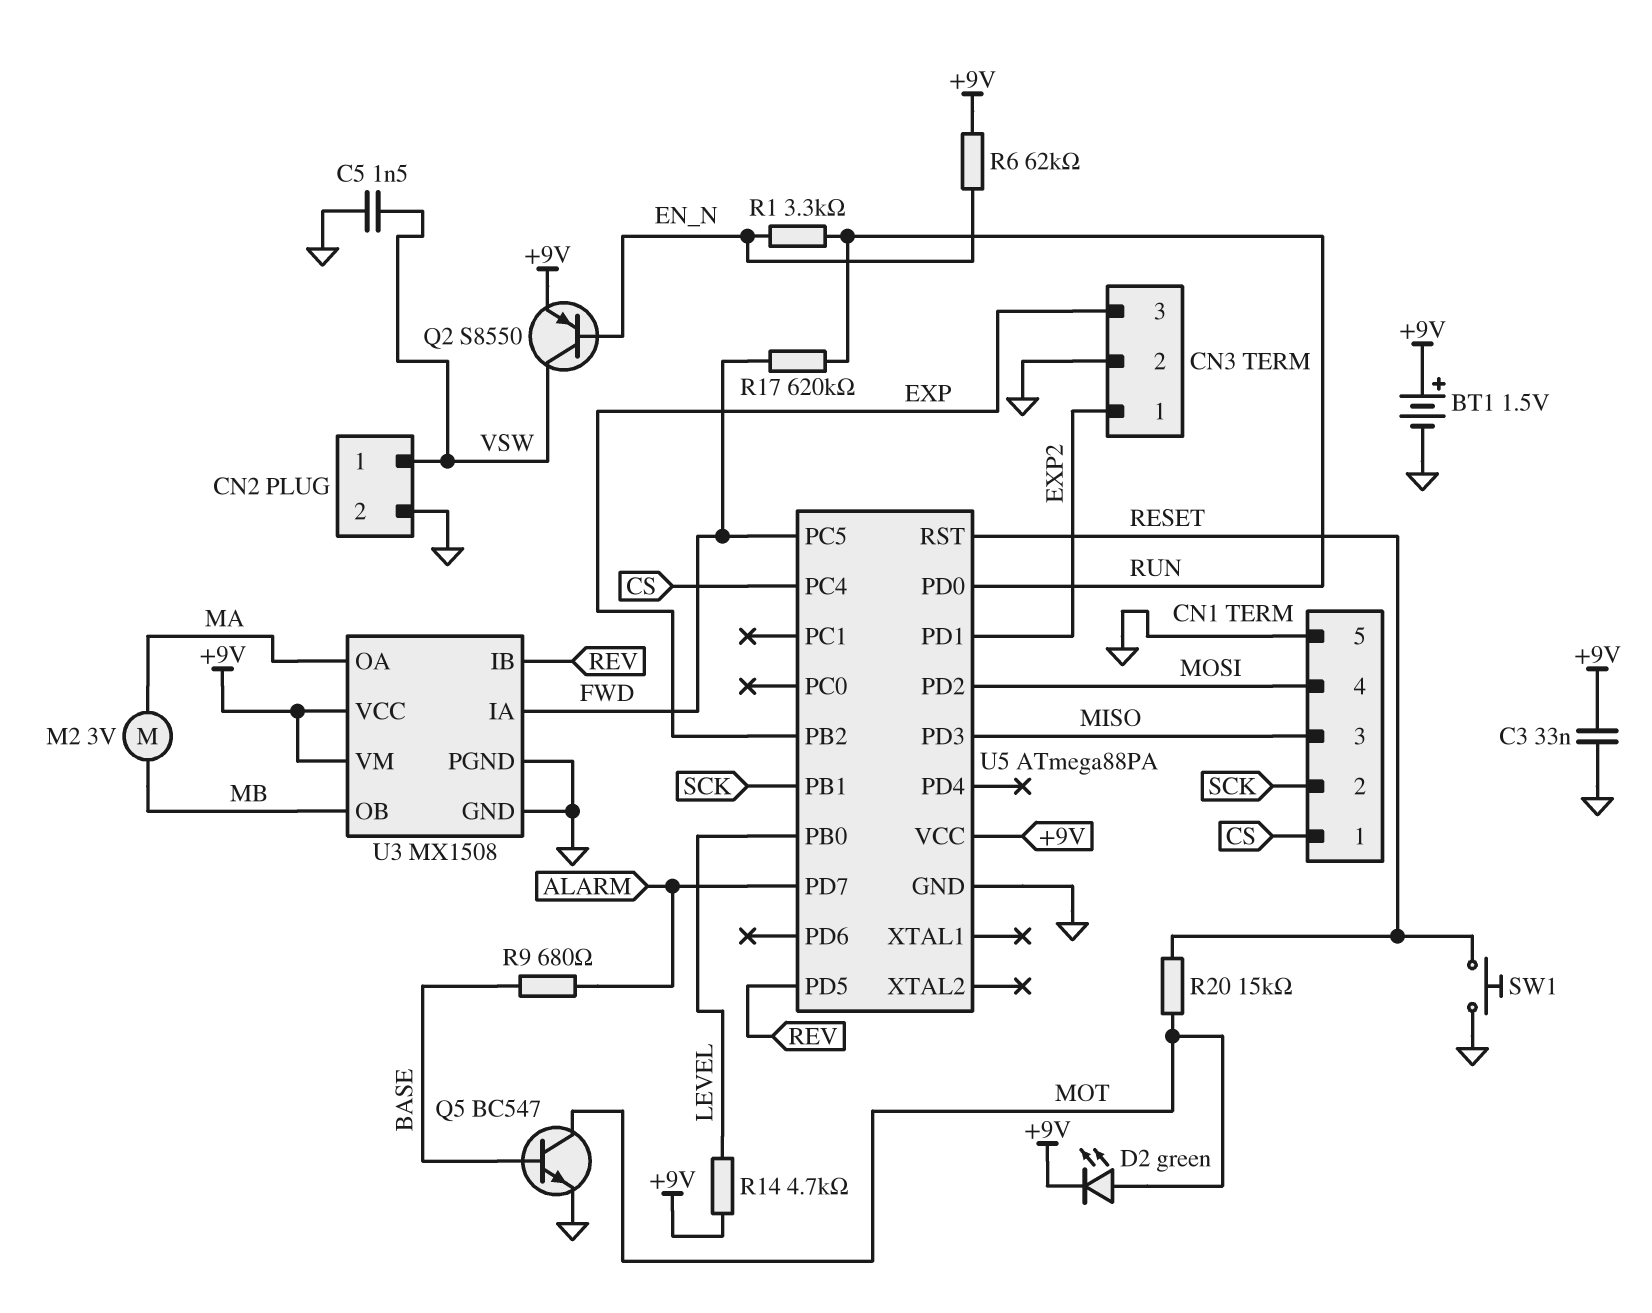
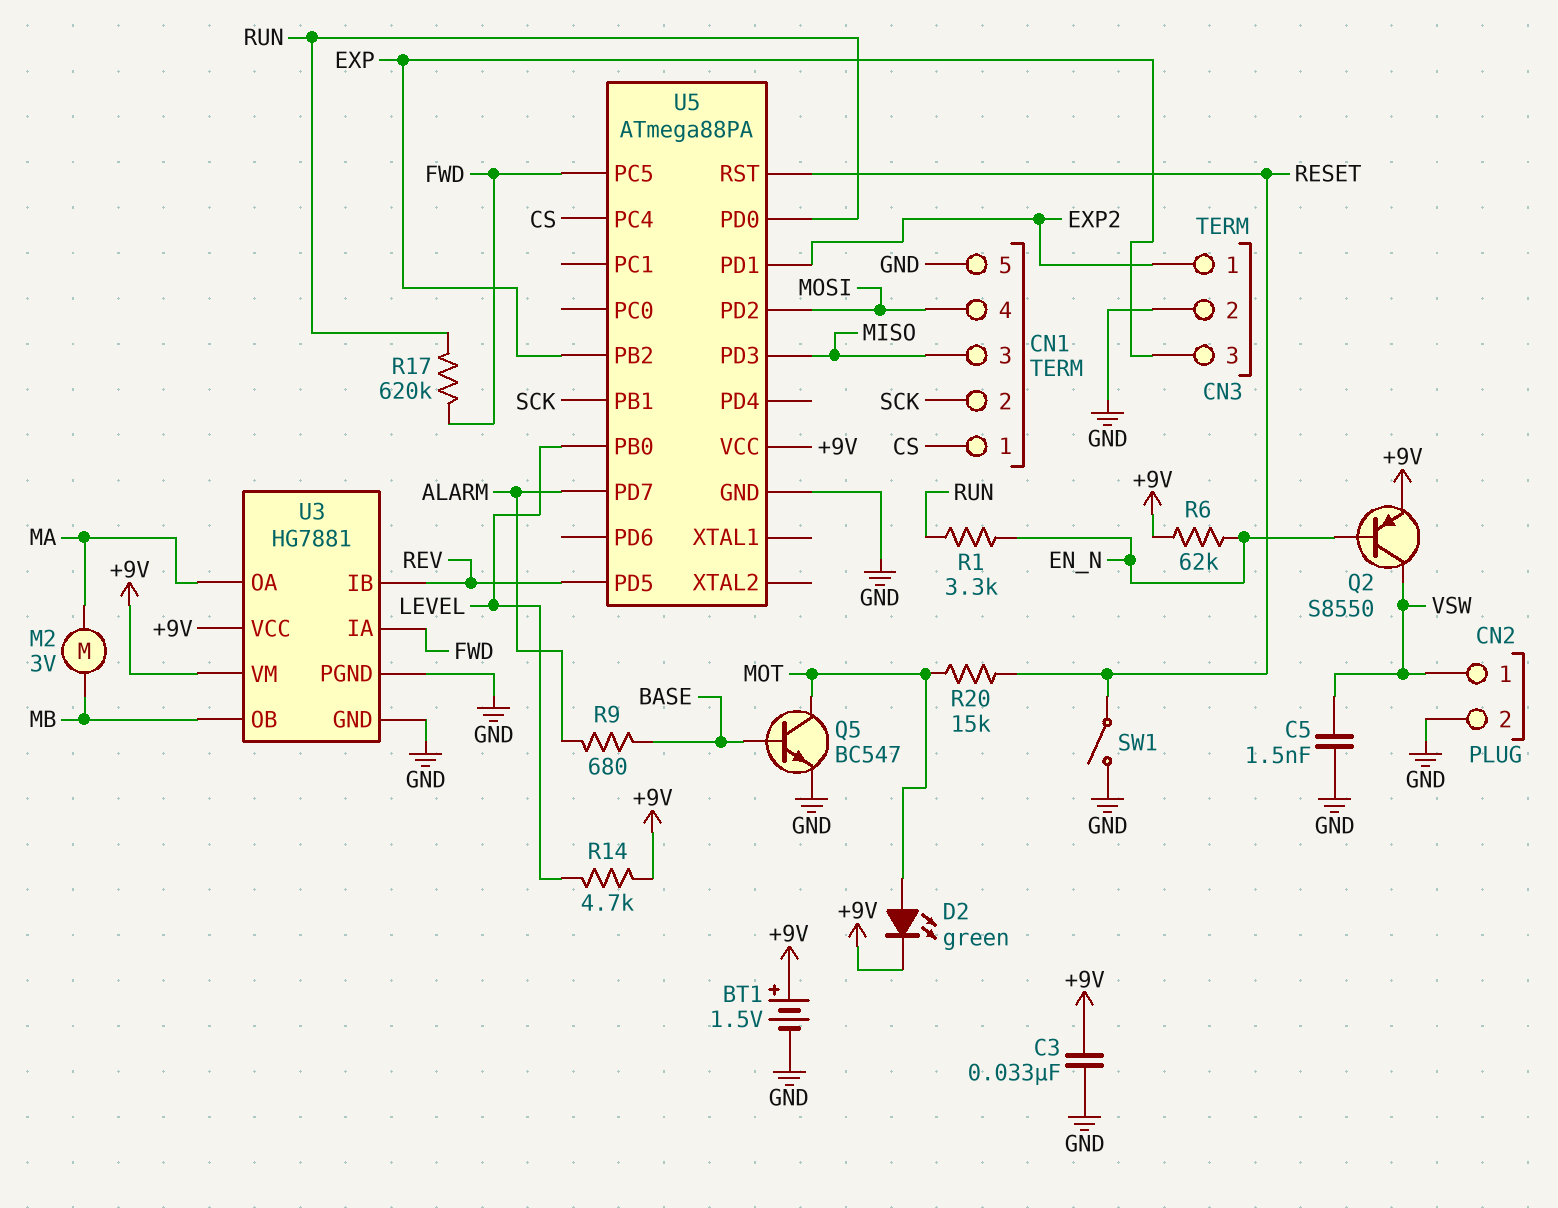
SW1: button (GND, RESET) -> switch (GND, RESET)
U3: MX1508 -> HG7881

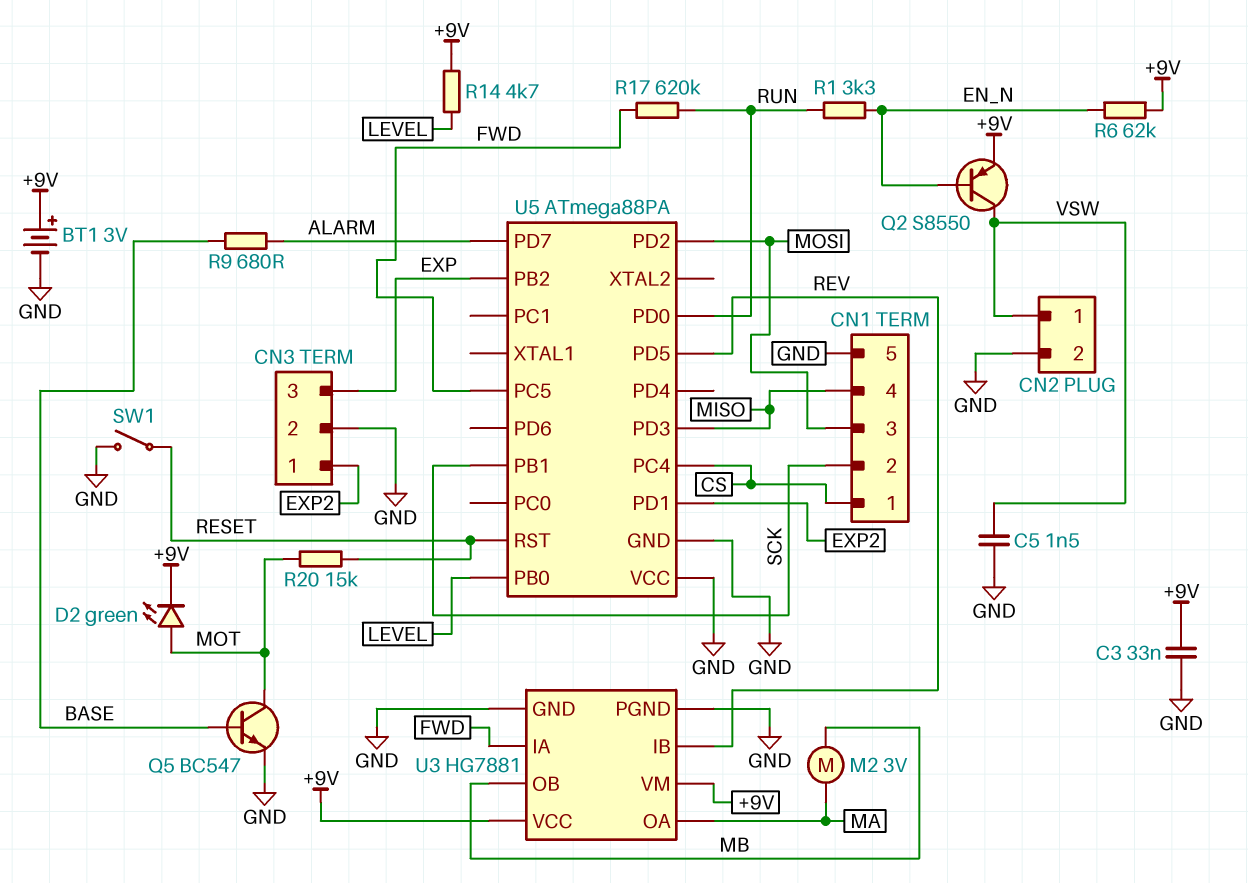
BT1: 1.5V (plus +9V, minus GND) -> 3V (plus +9V, minus GND)
CN1 pin 3: MISO -> MOSI
CN1 pin 4: MOSI -> MISO
U5 pin VCC: +9V -> GND

